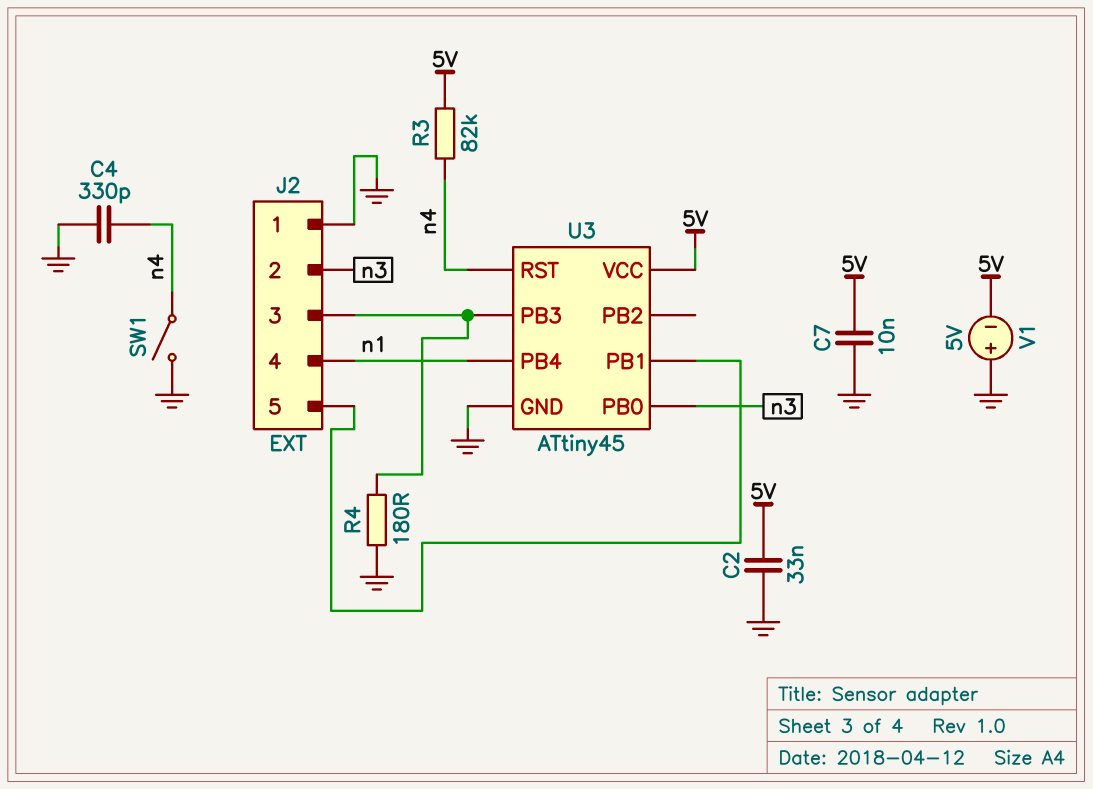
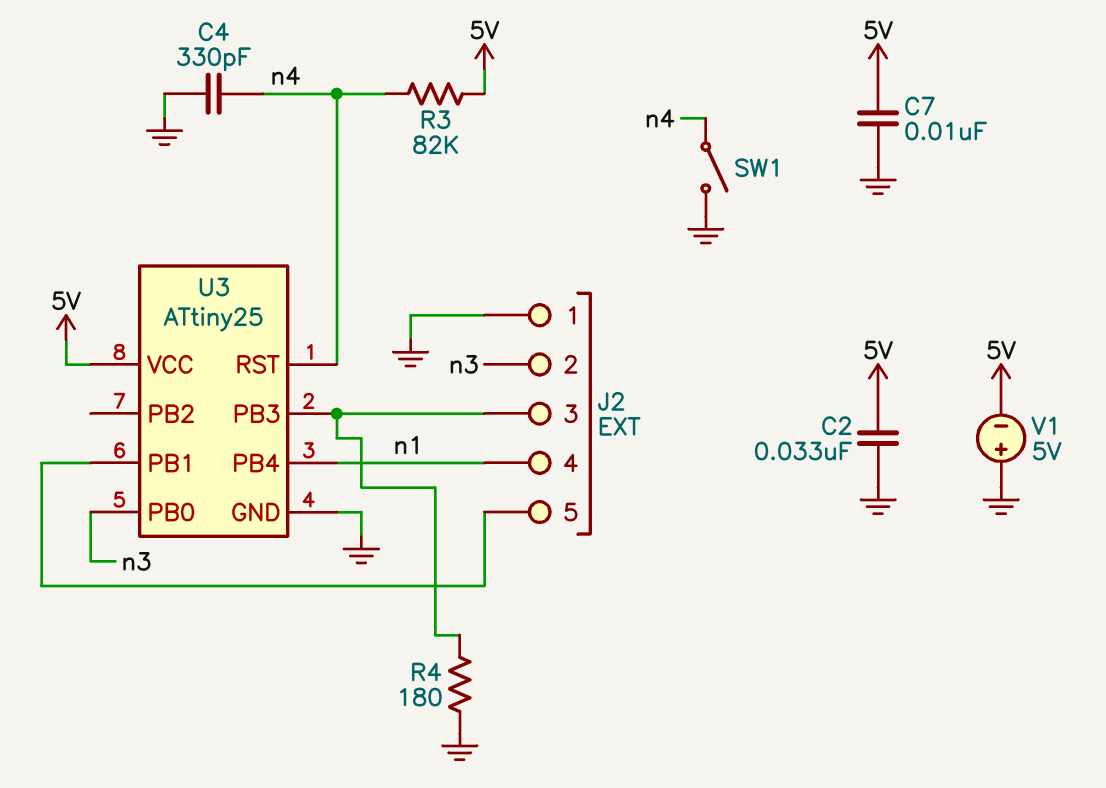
U3: ATtiny45 -> ATtiny25

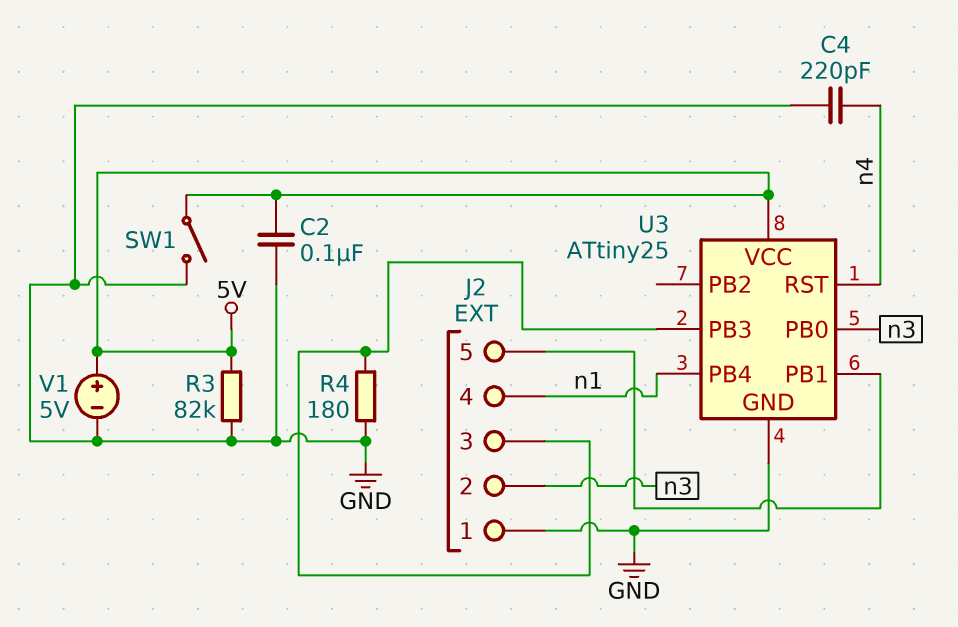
C2: 33nF (5V, GND) -> 100nF (5V, GND)
C4: 330pF (GND, n4) -> 220pF (GND, n4)
C7: 10nF (5V, GND) -> none
R3: 82k (5V, n4) -> 82k (5V, GND)
SW1: switch (GND, n4) -> switch (5V, GND)
V1: 5V (plus GND, minus 5V) -> 5V (plus 5V, minus GND)

